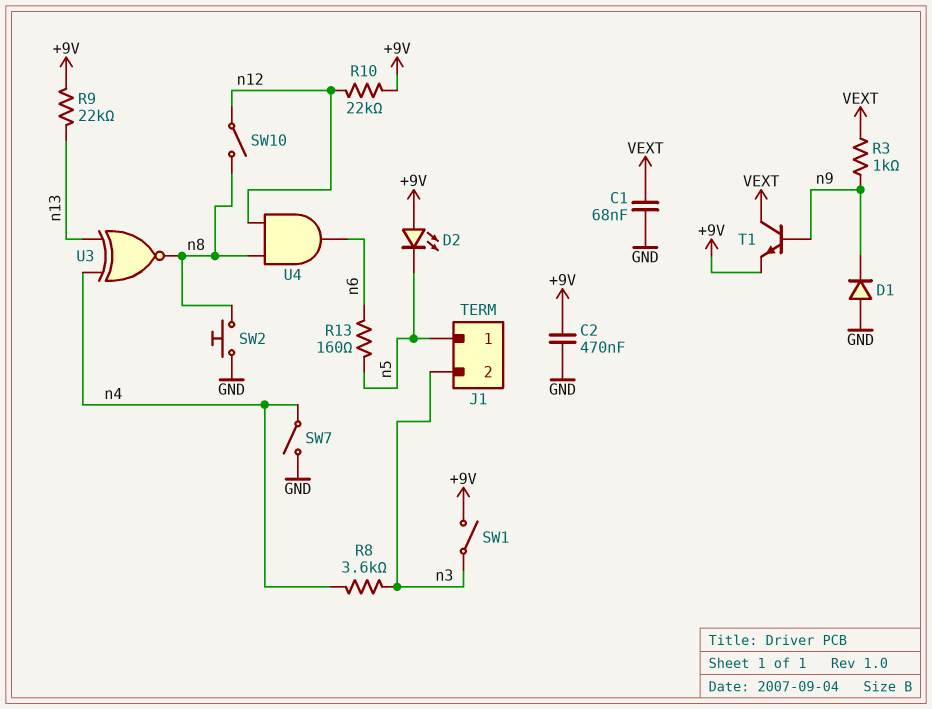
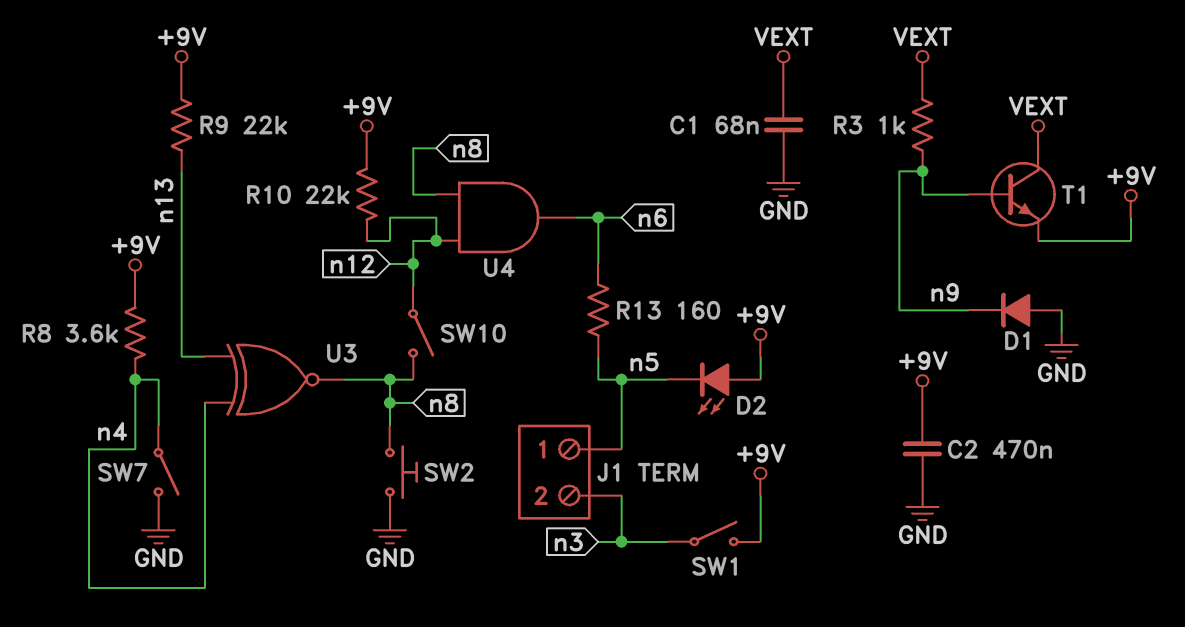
R8: 3.6k (n3, n4) -> 3.6k (+9V, n4)

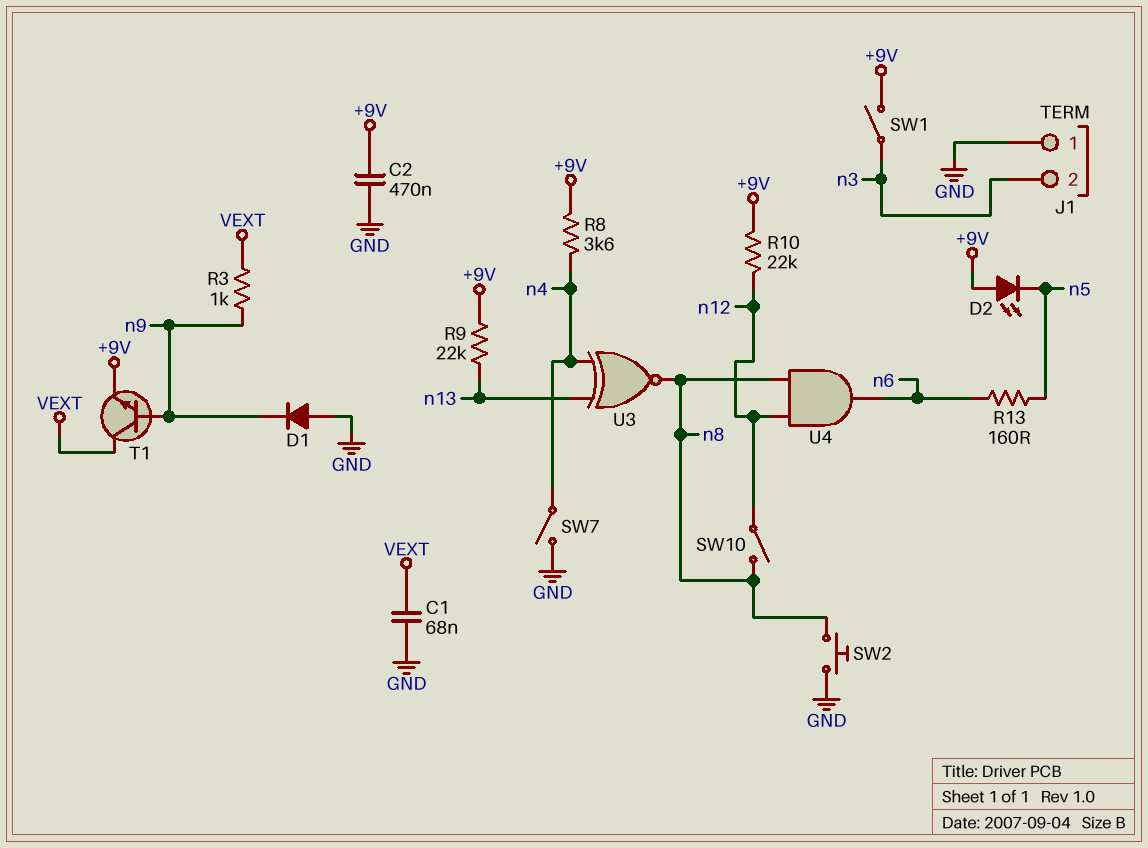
J1 pin 1: n5 -> GND

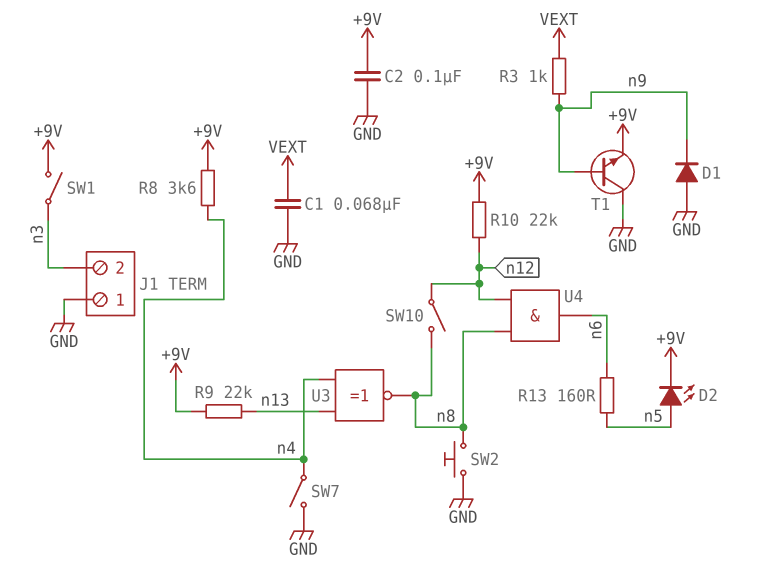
C2: 470nF (+9V, GND) -> 100nF (+9V, GND)
D2: LED (A +9V, K n5) -> LED (A n5, K +9V)
T1: NPN (B n9, C VEXT, E +9V) -> NPN (B n9, C GND, E +9V)

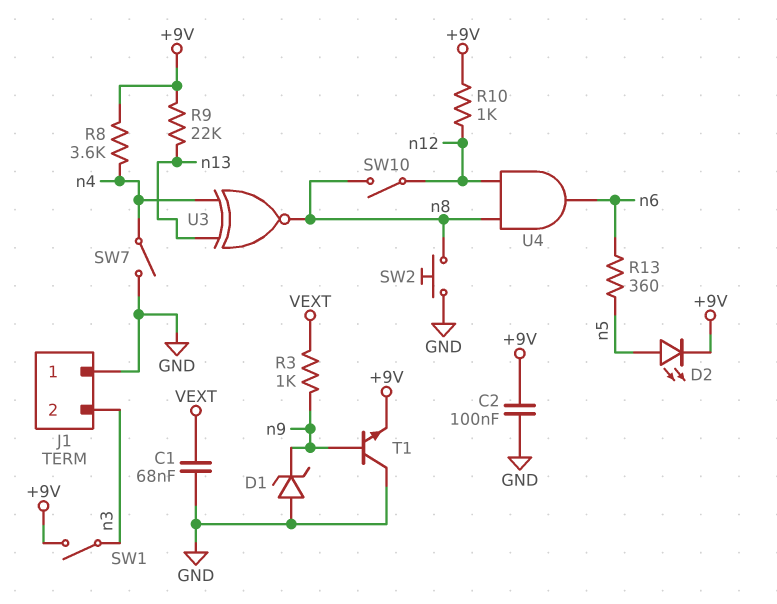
D1: diode (A GND, K n9) -> zener (A GND, K n9)
R10: 22k (+9V, n12) -> 1k (+9V, n12)
R13: 160 (n5, n6) -> 360 (n5, n6)

